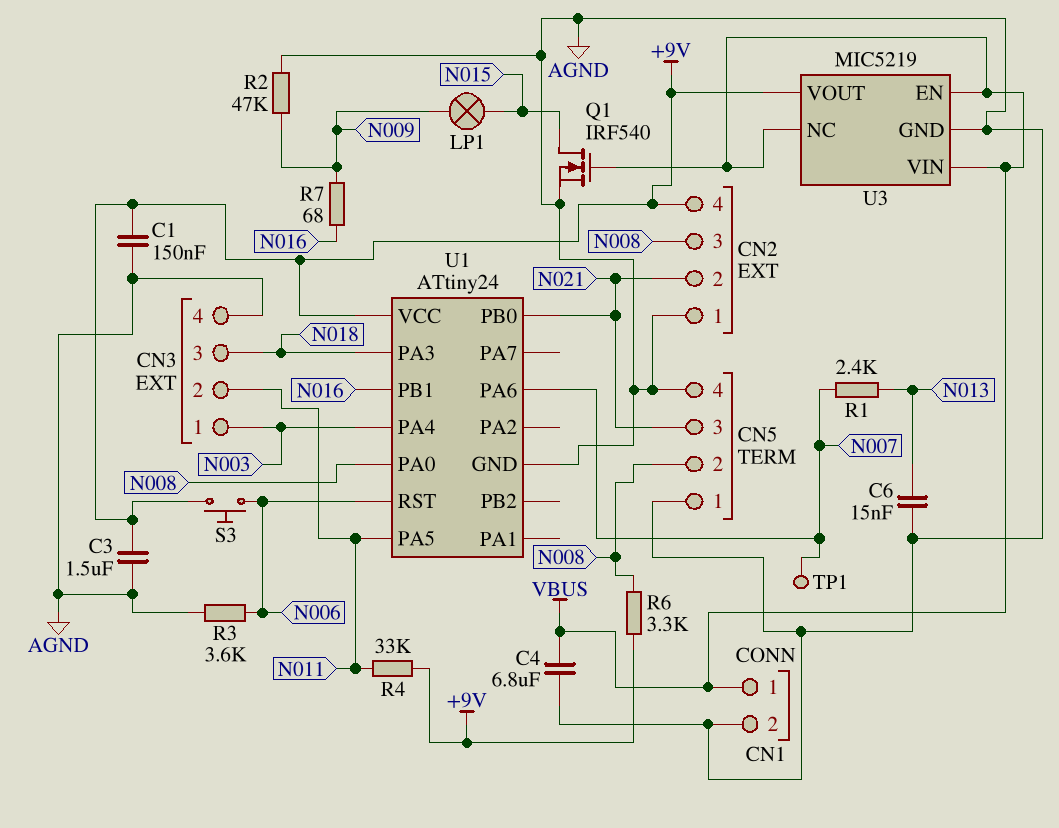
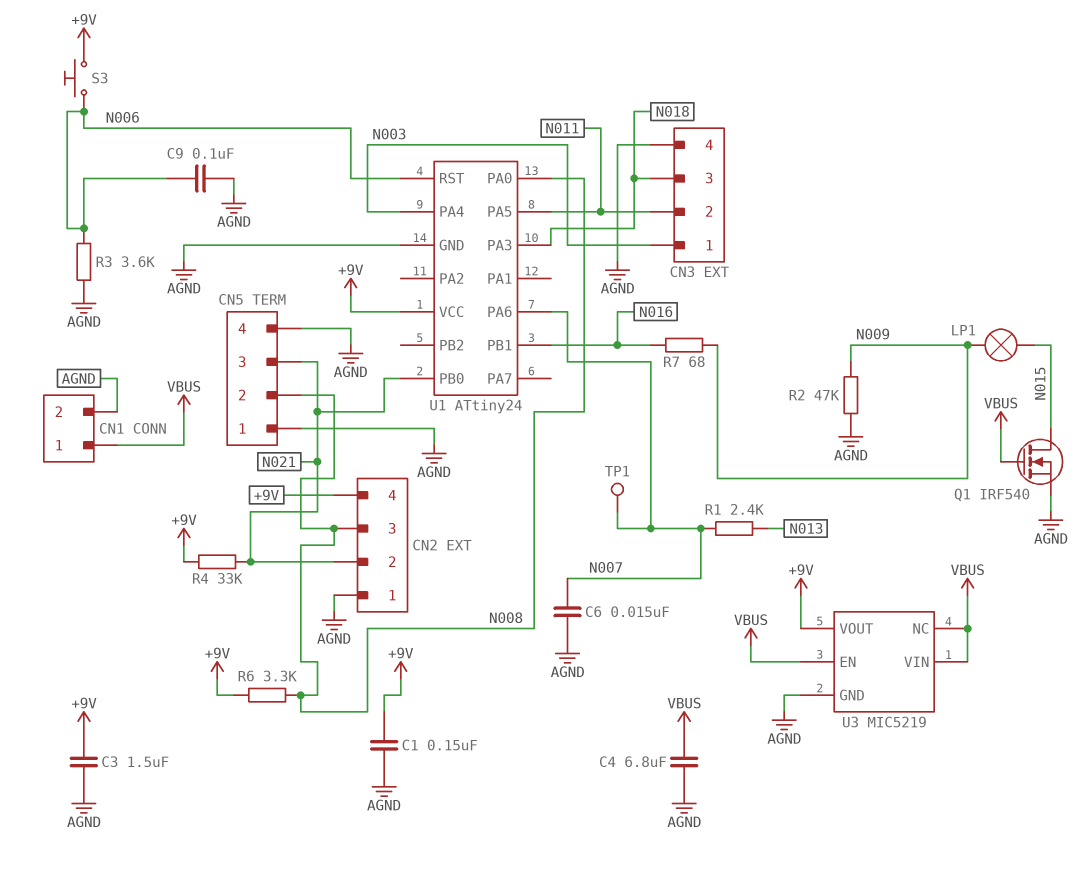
C6: 15nF (AGND, N013) -> 15nF (AGND, N007)
C9: none -> 100nF (AGND, N006)
R4: 33k (+9V, N011) -> 33k (+9V, N021)

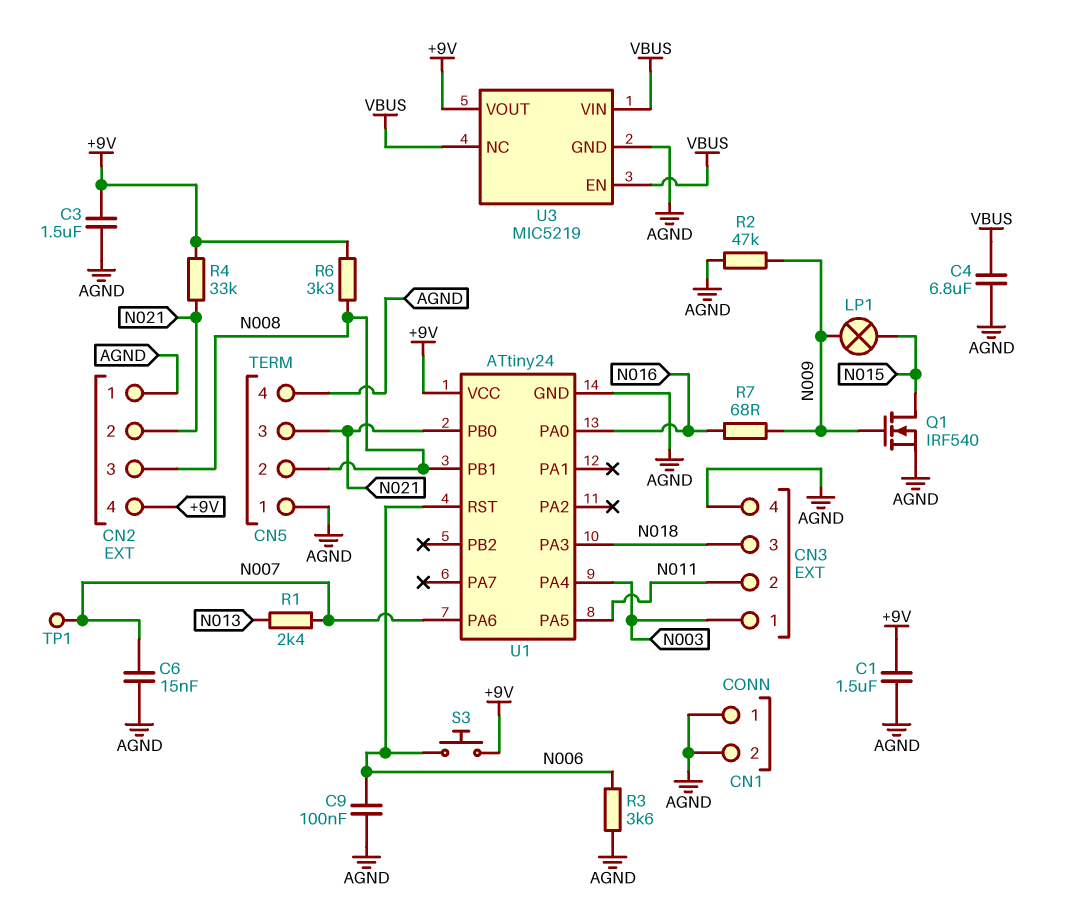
C1: 150nF (+9V, AGND) -> 1.5uF (+9V, AGND)
CN1 pin 1: VBUS -> AGND
Q1: NMOS IRF540 (G VBUS, D N015, S AGND) -> NMOS IRF540 (G N009, D N015, S AGND)
U1 pin PA0: N008 -> N016
U1 pin PB1: N016 -> N008

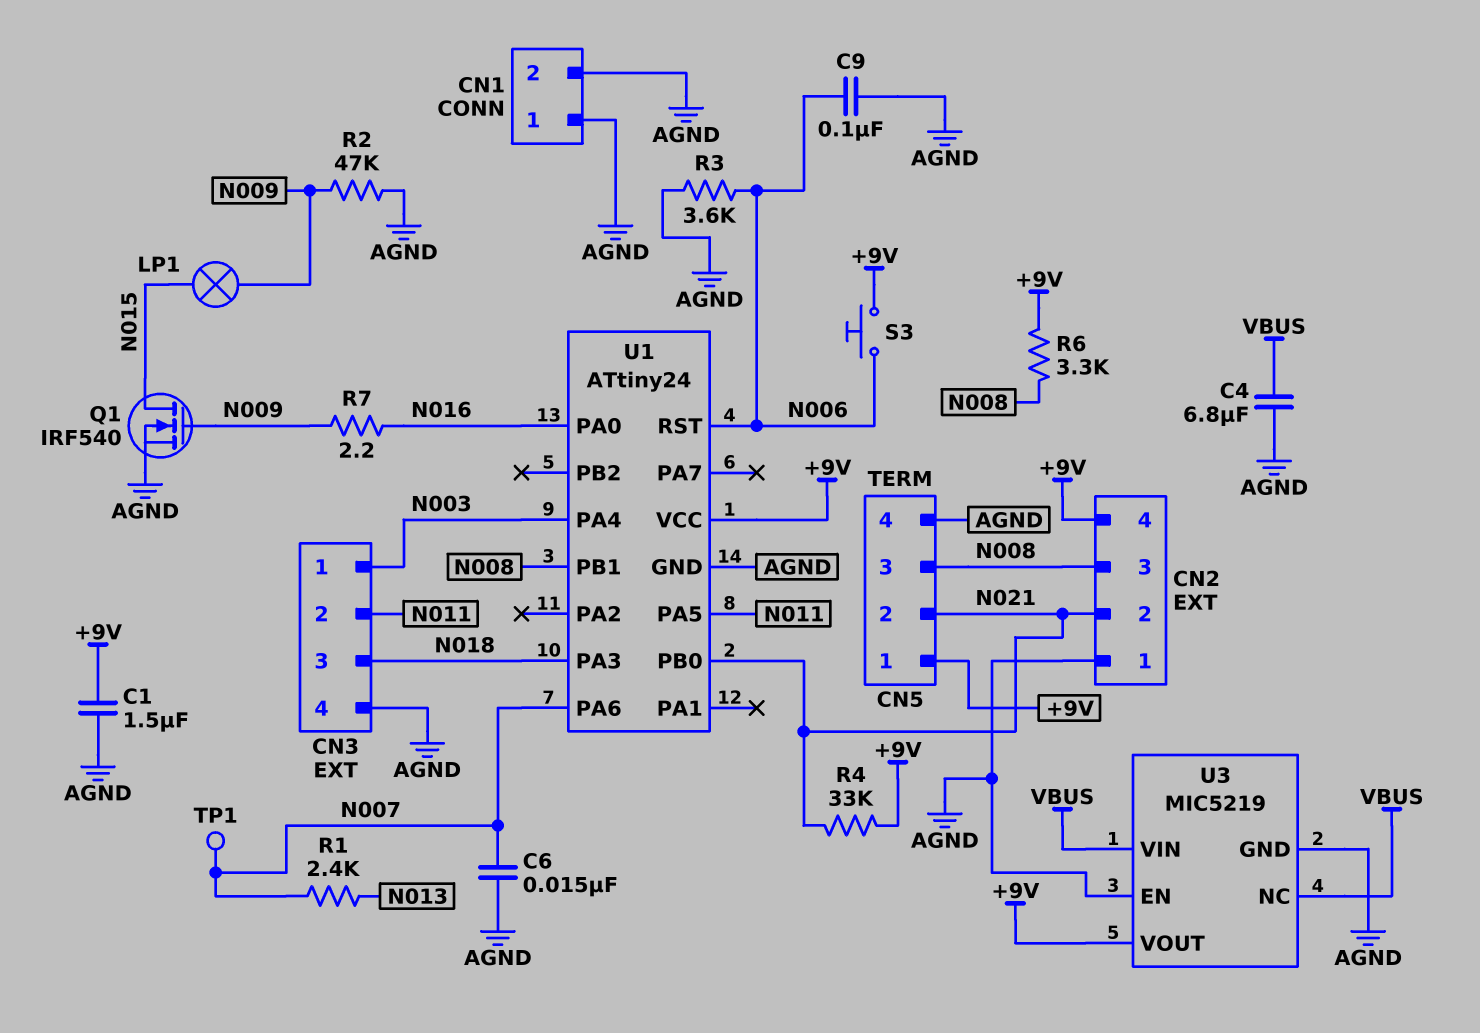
C3: 1.5uF (+9V, AGND) -> none
CN5 pin 1: AGND -> +9V
CN5 pin 2: N008 -> N021
CN5 pin 3: N021 -> N008
R7: 68 (N009, N016) -> 2.2 (N009, N016)
U3 pin EN: VBUS -> AGND

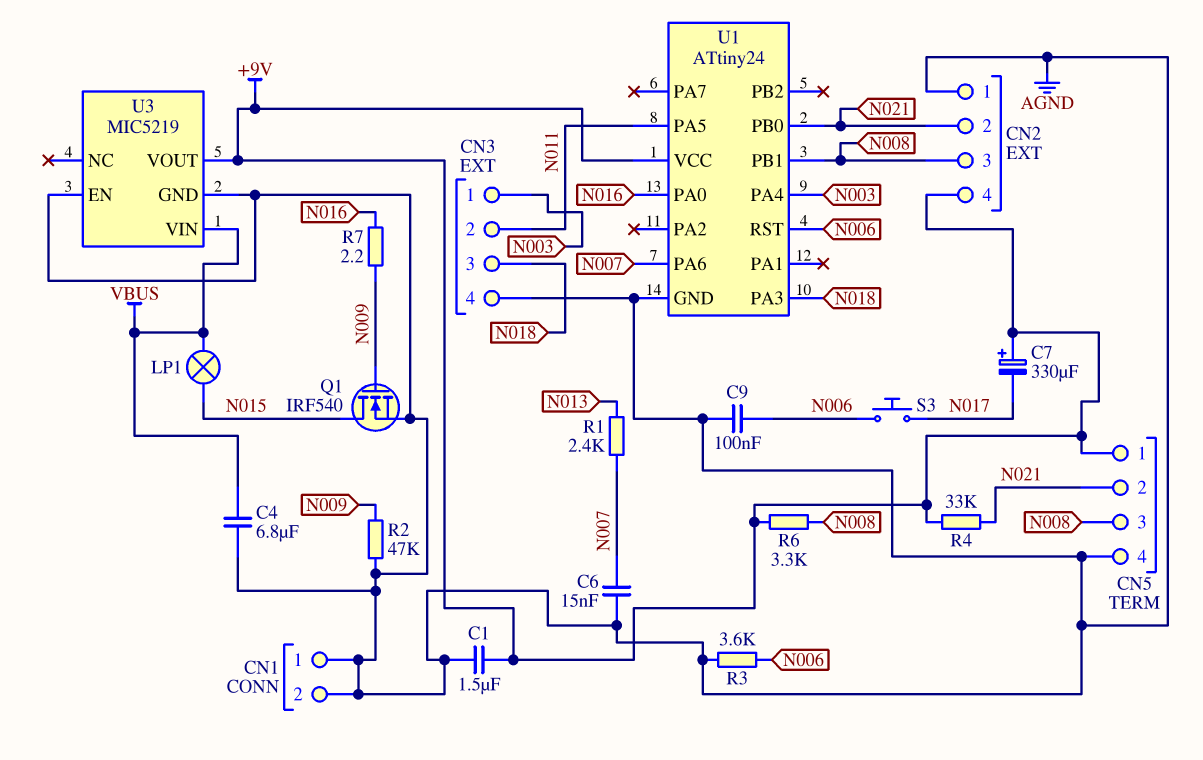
C7: none -> 330uF (plus +9V, minus N017)
LP1: lamp (N009, N015) -> lamp (N015, VBUS)
S3: button (+9V, N006) -> button (N006, N017)
TP1: test point (N007) -> none
U3 pin NC: VBUS -> none

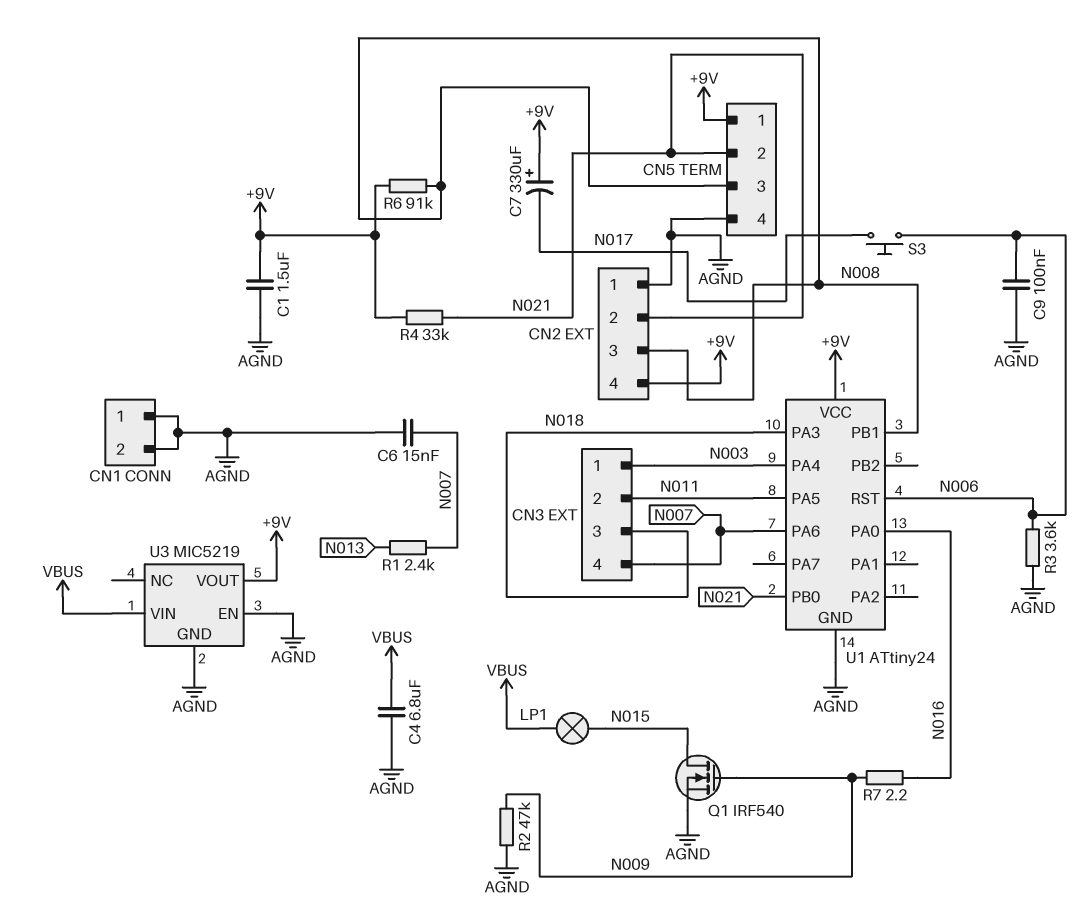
CN3 pin 4: AGND -> N007
R6: 3.3k (+9V, N008) -> 91k (+9V, N008)

